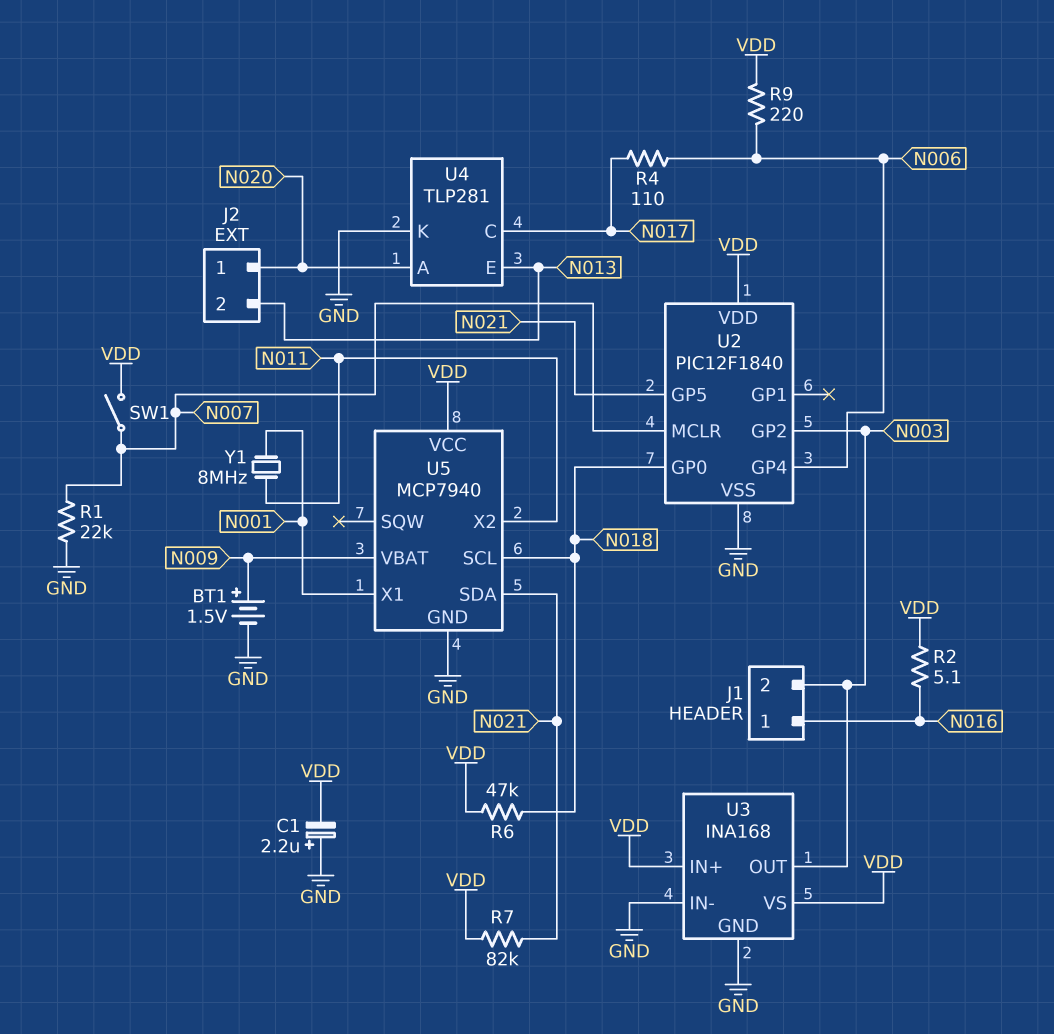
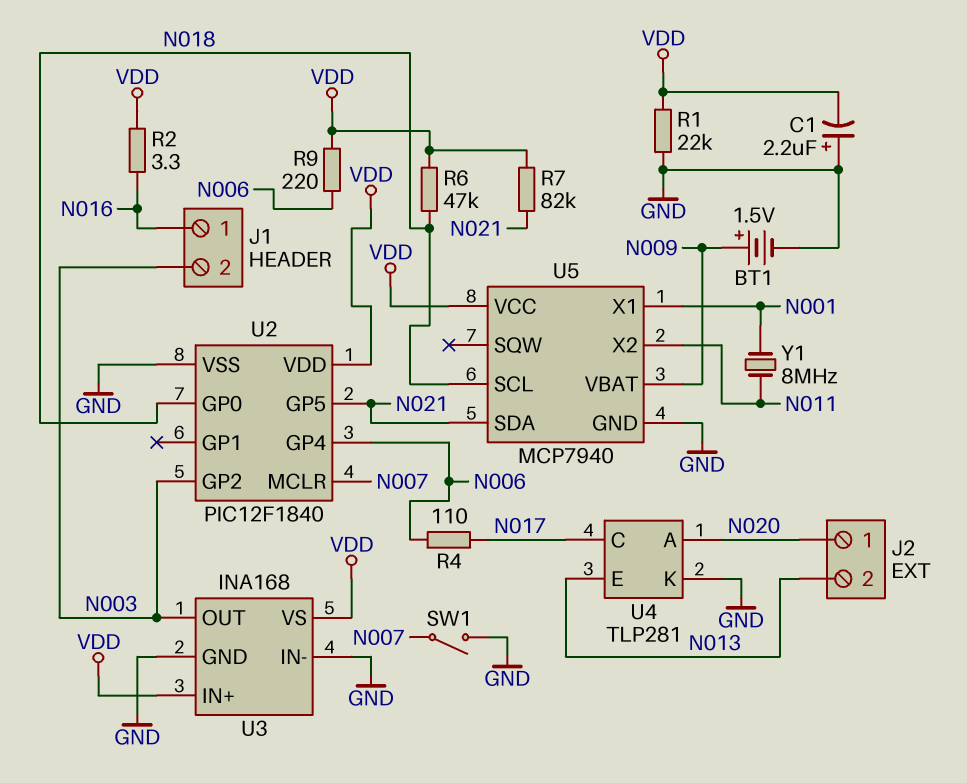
R1: 22k (GND, N007) -> 22k (GND, VDD)
R2: 5.1 (N016, VDD) -> 3.3 (N016, VDD)
SW1: switch (N007, VDD) -> switch (GND, N007)

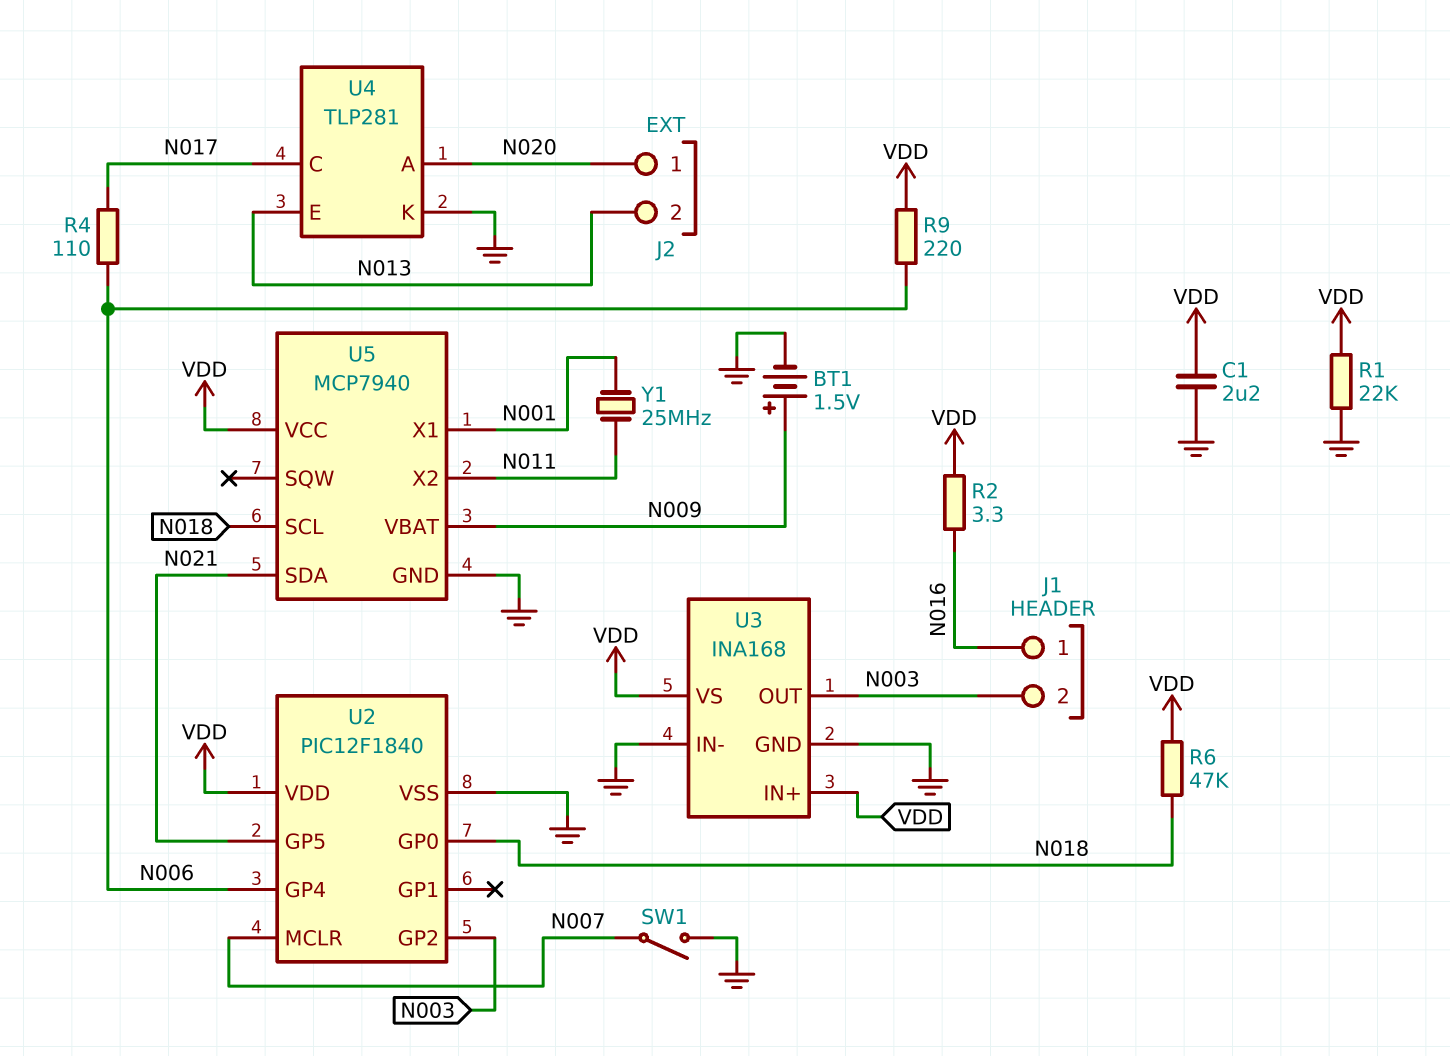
C1: 2.2uF (plus GND, minus VDD) -> 2.2uF (GND, VDD)
R7: 82k (N021, VDD) -> none
Y1: 8MHz (N001, N011) -> 25MHz (N001, N011)

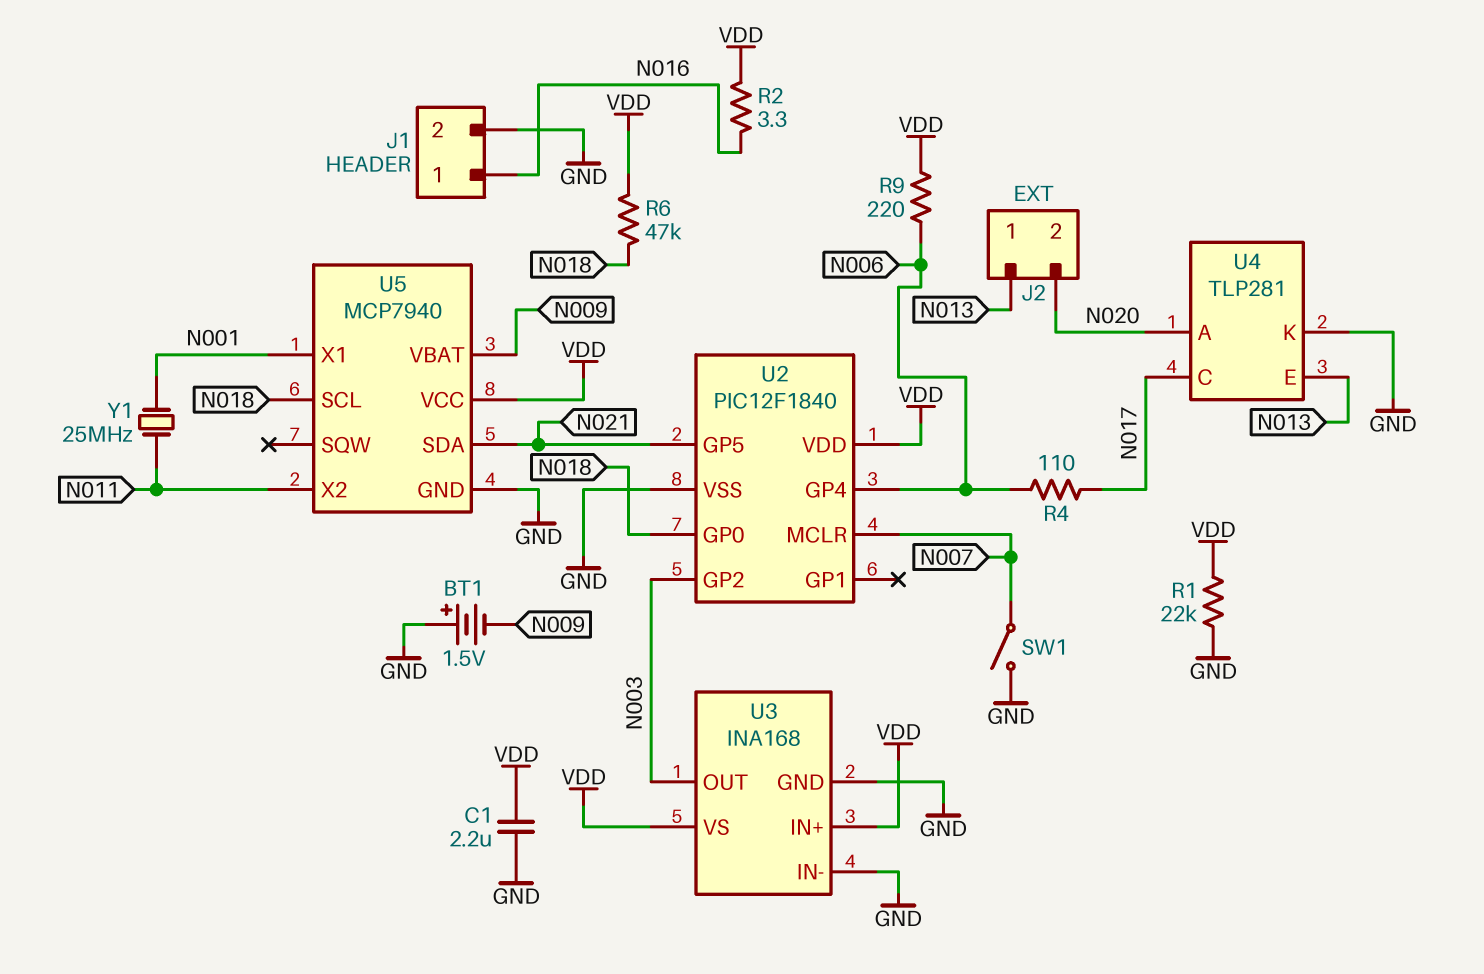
BT1: 1.5V (plus N009, minus GND) -> 1.5V (plus GND, minus N009)
J1 pin 2: N003 -> GND
J2 pin 1: N020 -> N013
J2 pin 2: N013 -> N020

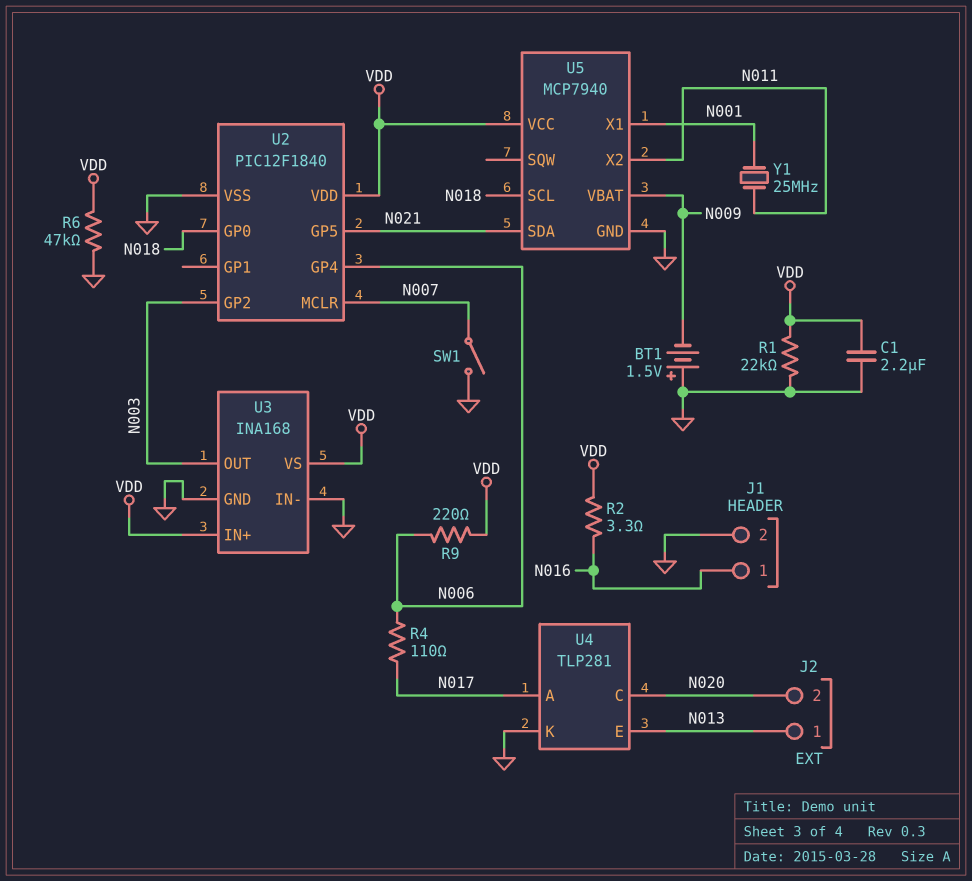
R6: 47k (N018, VDD) -> 47k (GND, VDD)
U4 pin A: N020 -> N017
U4 pin C: N017 -> N020

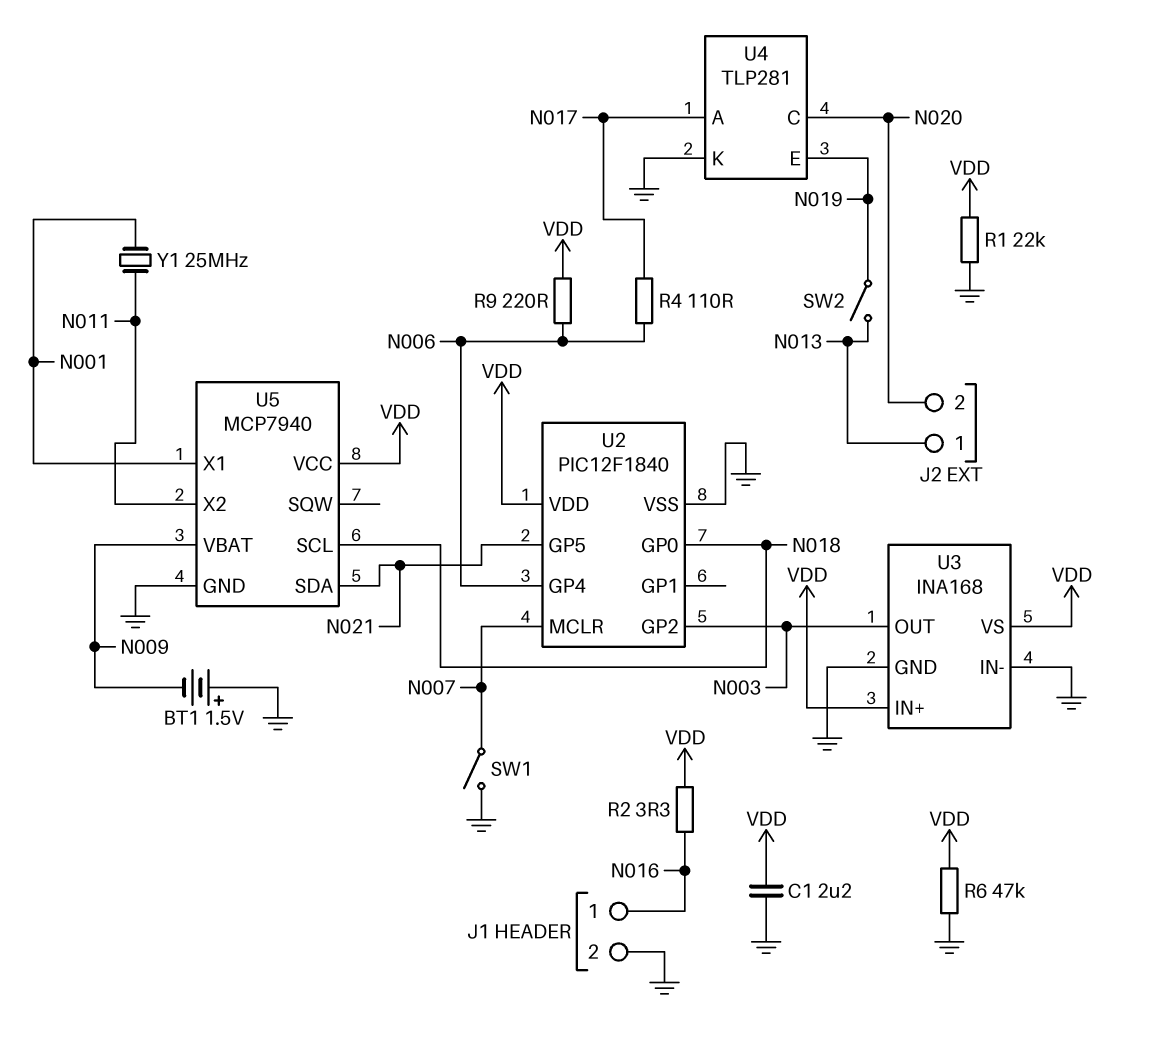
SW2: none -> switch (N013, N019)
U4 pin E: N013 -> N019

